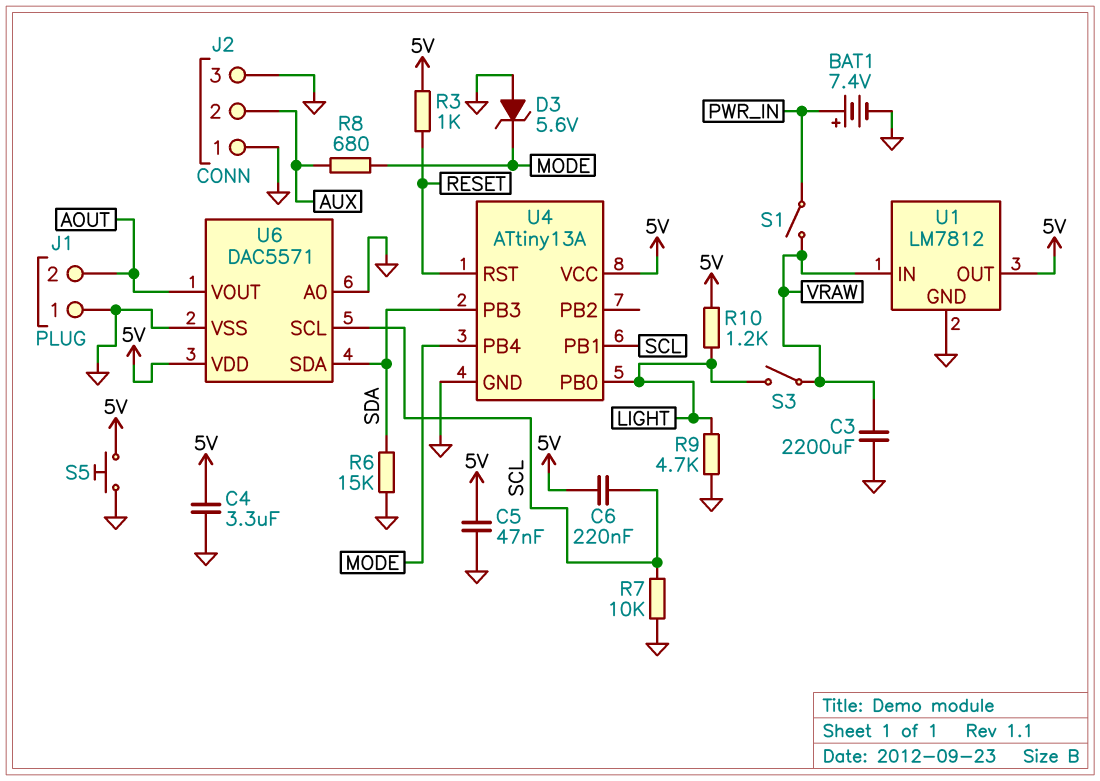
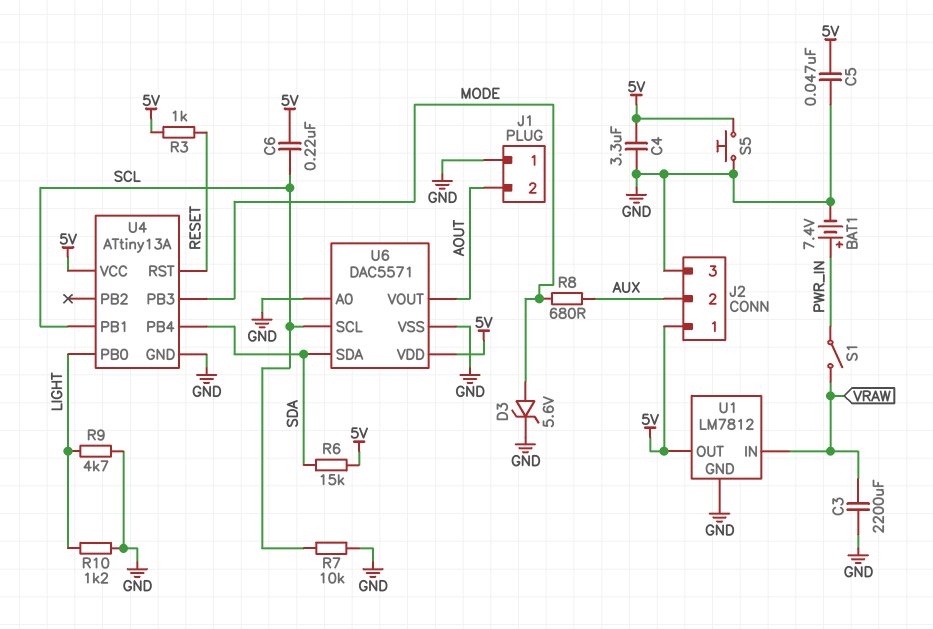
D3: zener 5.6V (A GND, K MODE) -> zener 5.6V (A MODE, K GND)
J2 pin 1: GND -> 5V
R6: 15k (GND, SDA) -> 15k (5V, SDA)
R10: 1.2k (5V, LIGHT) -> 1.2k (GND, LIGHT)
S3: switch (LIGHT, VRAW) -> none
U4 pin PB3: SDA -> MODE
U4 pin PB4: MODE -> SDA

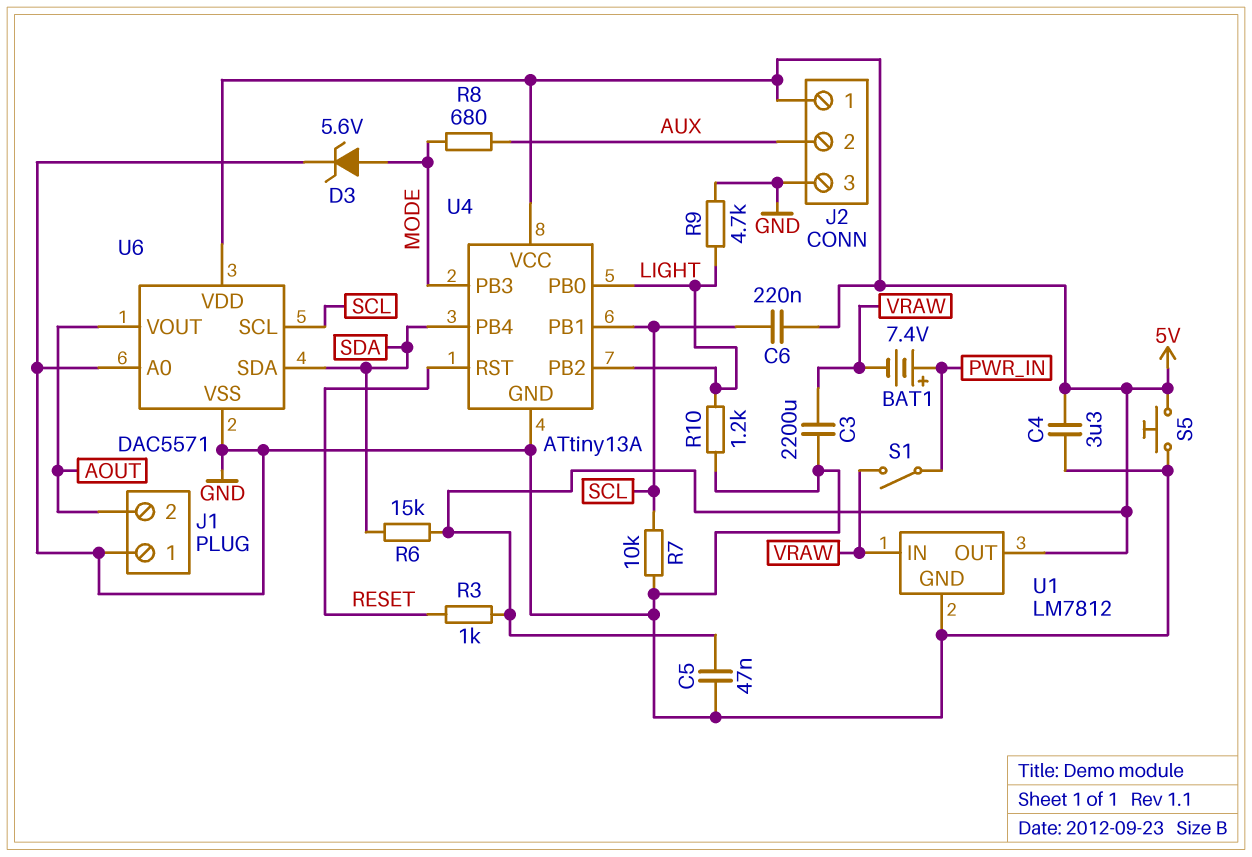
BAT1: 7.4V (plus PWR_IN, minus GND) -> 7.4V (plus PWR_IN, minus VRAW)
U4 pin PB2: none -> LIGHT

